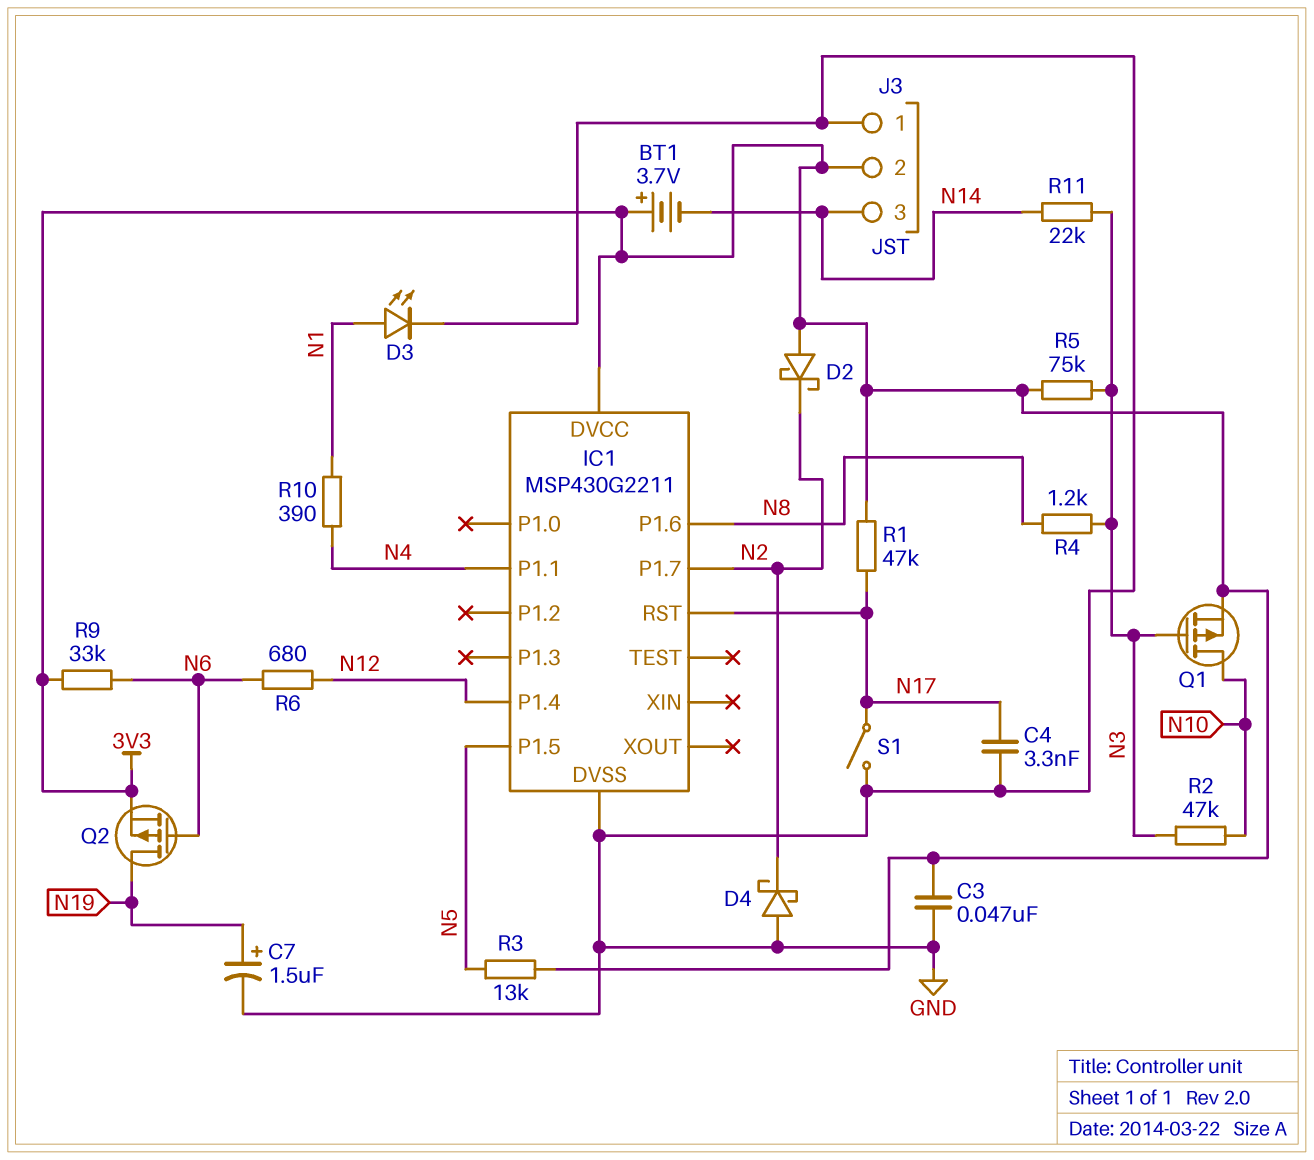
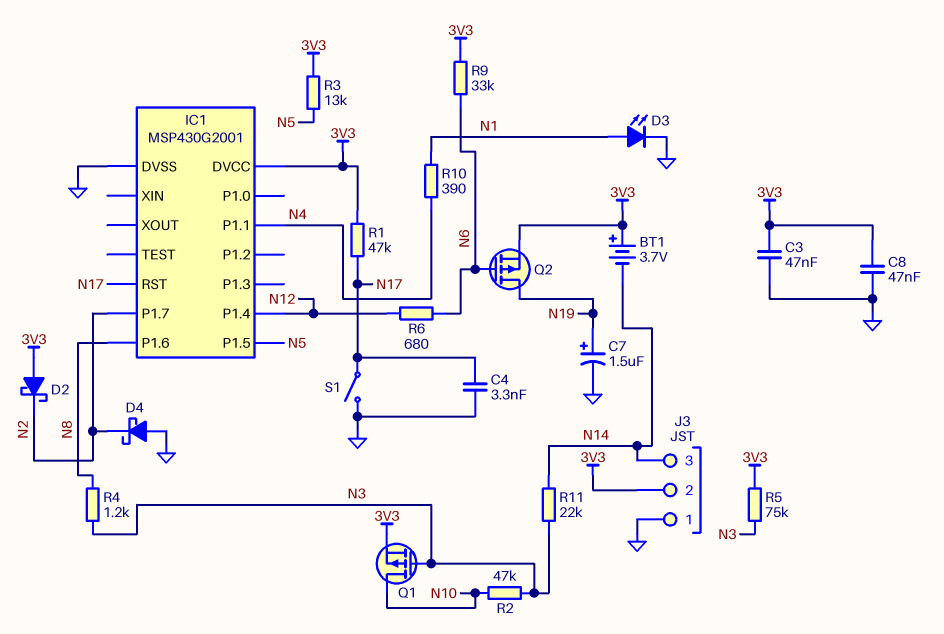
C8: none -> 47nF (3V3, GND)
IC1: MSP430G2211 -> MSP430G2001

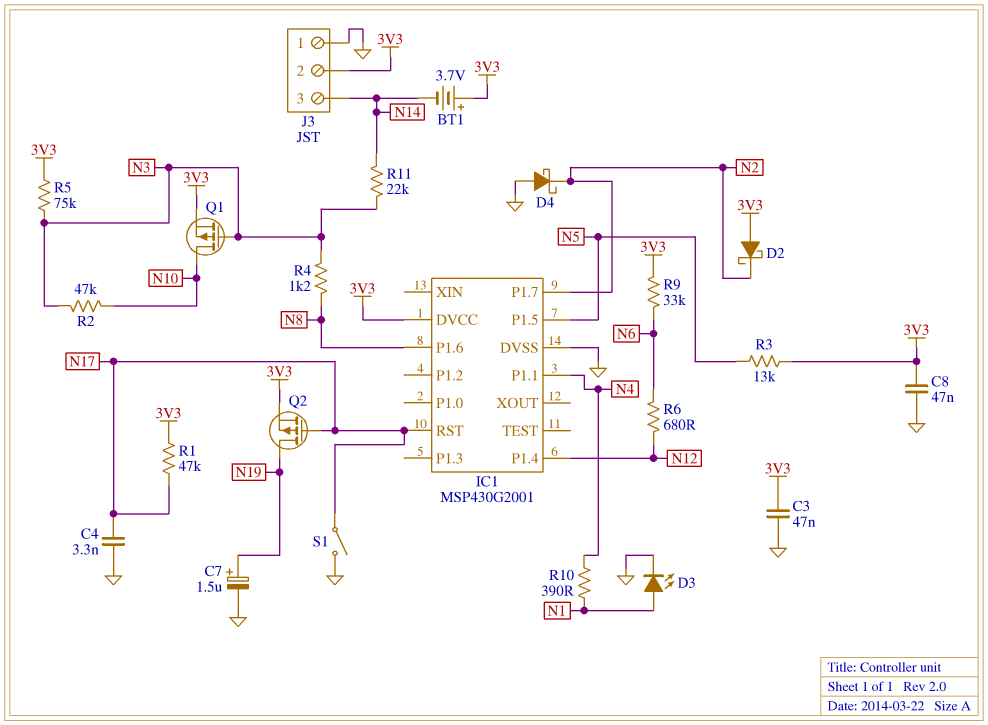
Q2: PMOS (G N6, D N19, S 3V3) -> PMOS (G N17, D N19, S 3V3)

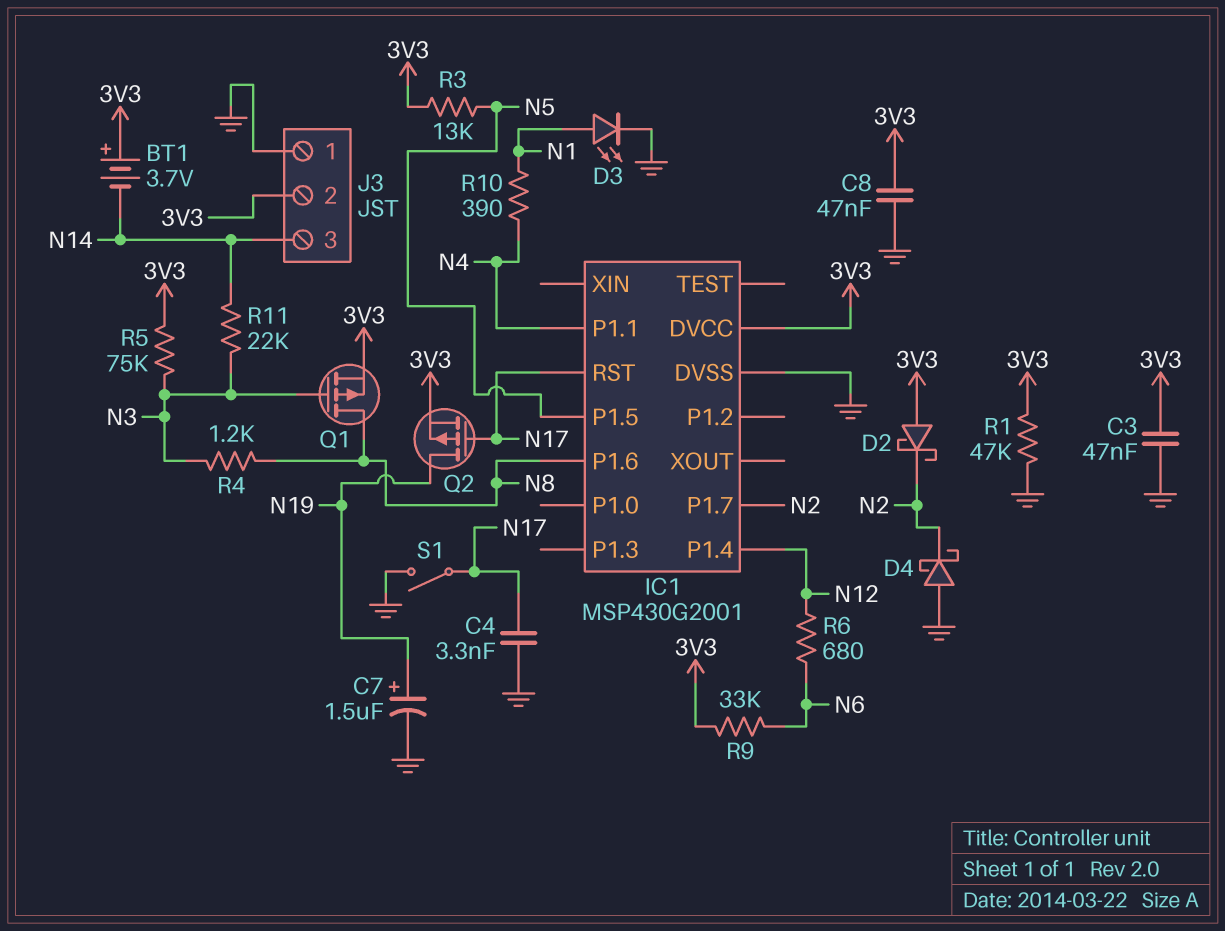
Q1: PMOS (G N3, D N10, S 3V3) -> PMOS (G N3, D N8, S 3V3)
R1: 47k (3V3, N17) -> 47k (3V3, GND)
R2: 47k (N3, N10) -> none

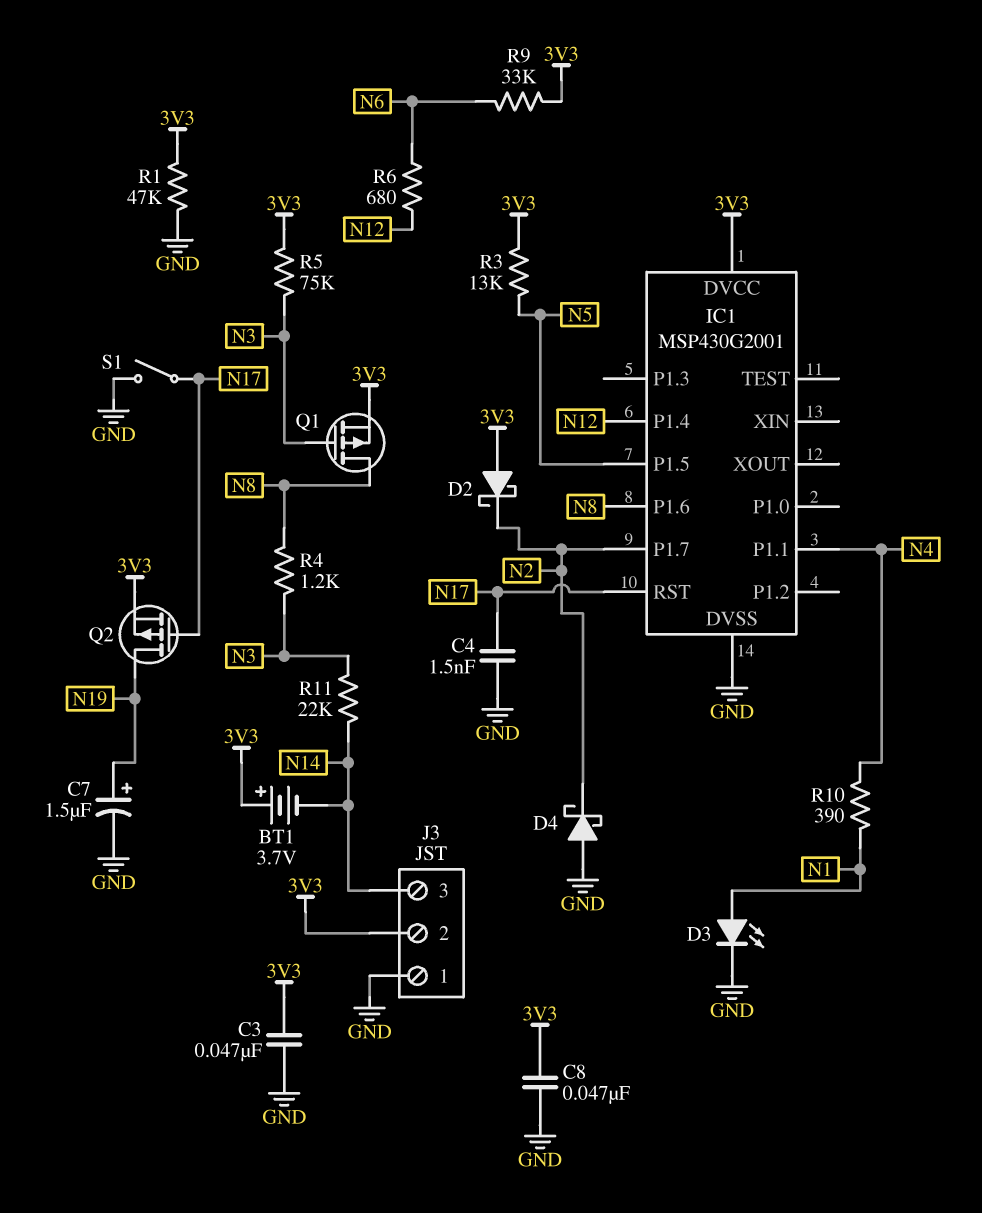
C4: 3.3nF (GND, N17) -> 1.5nF (GND, N17)

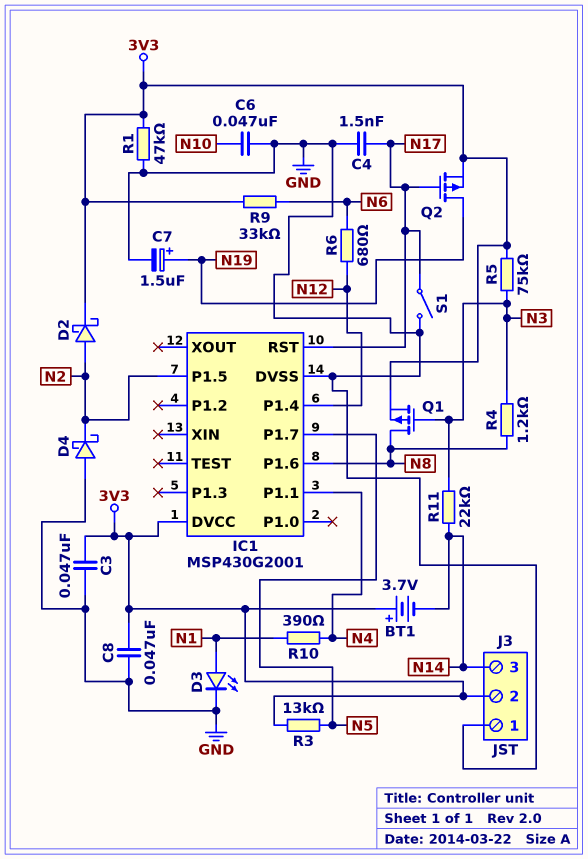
C6: none -> 47nF (GND, N10)
D2: schottky (A 3V3, K N2) -> schottky (A N2, K 3V3)
IC1 pin P1.5: N5 -> N2
IC1 pin P1.7: N2 -> N5

